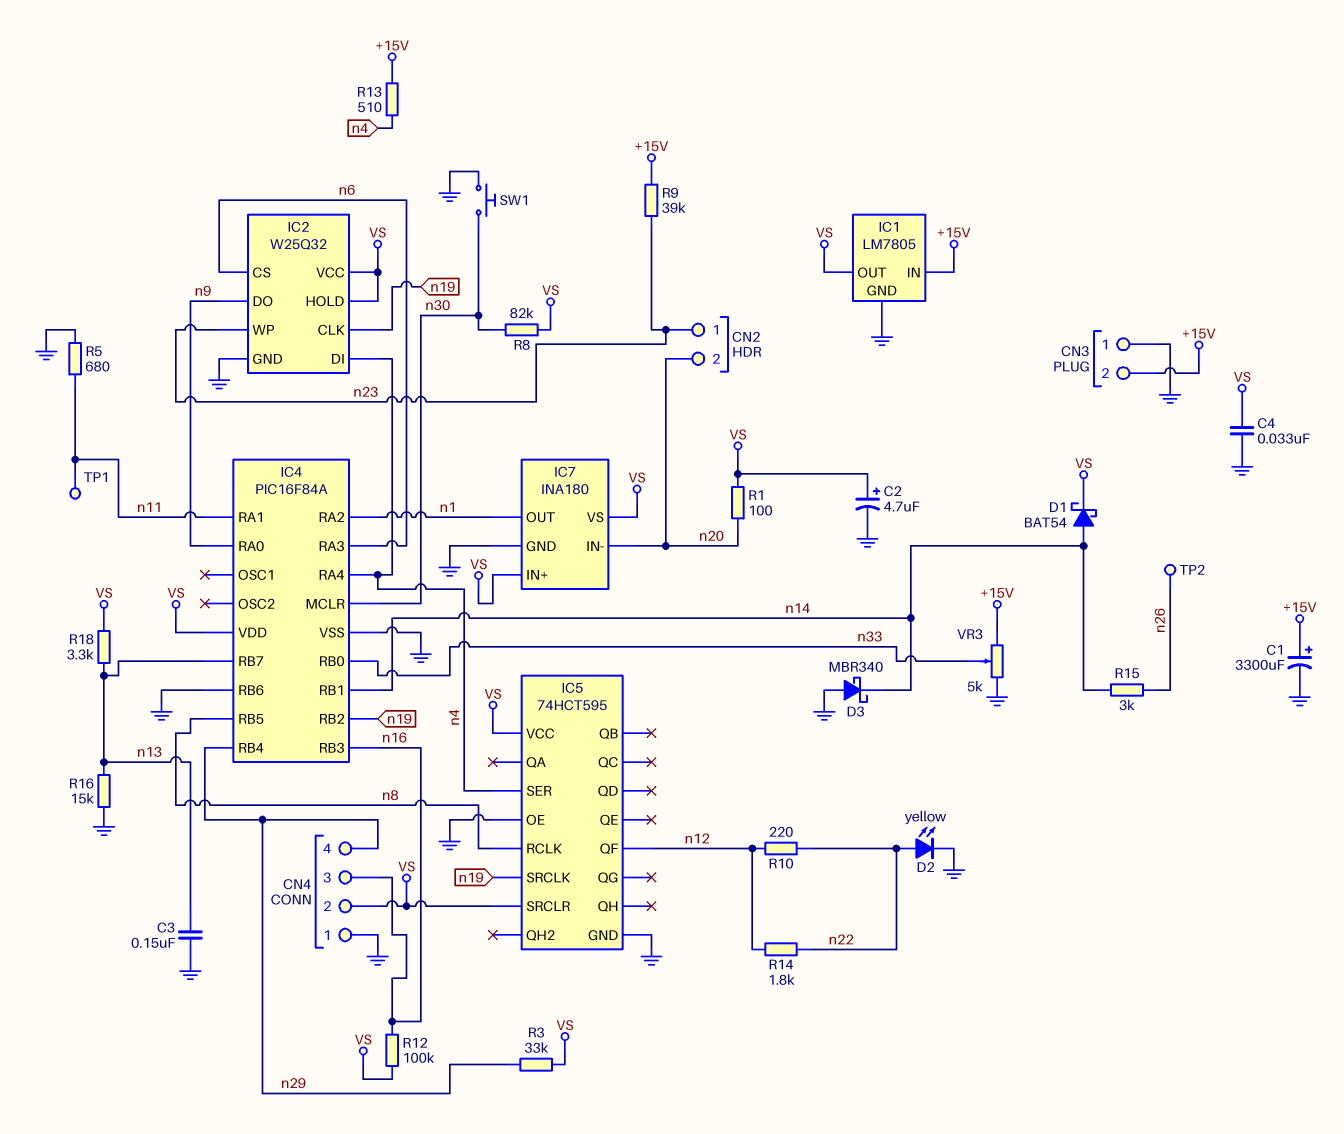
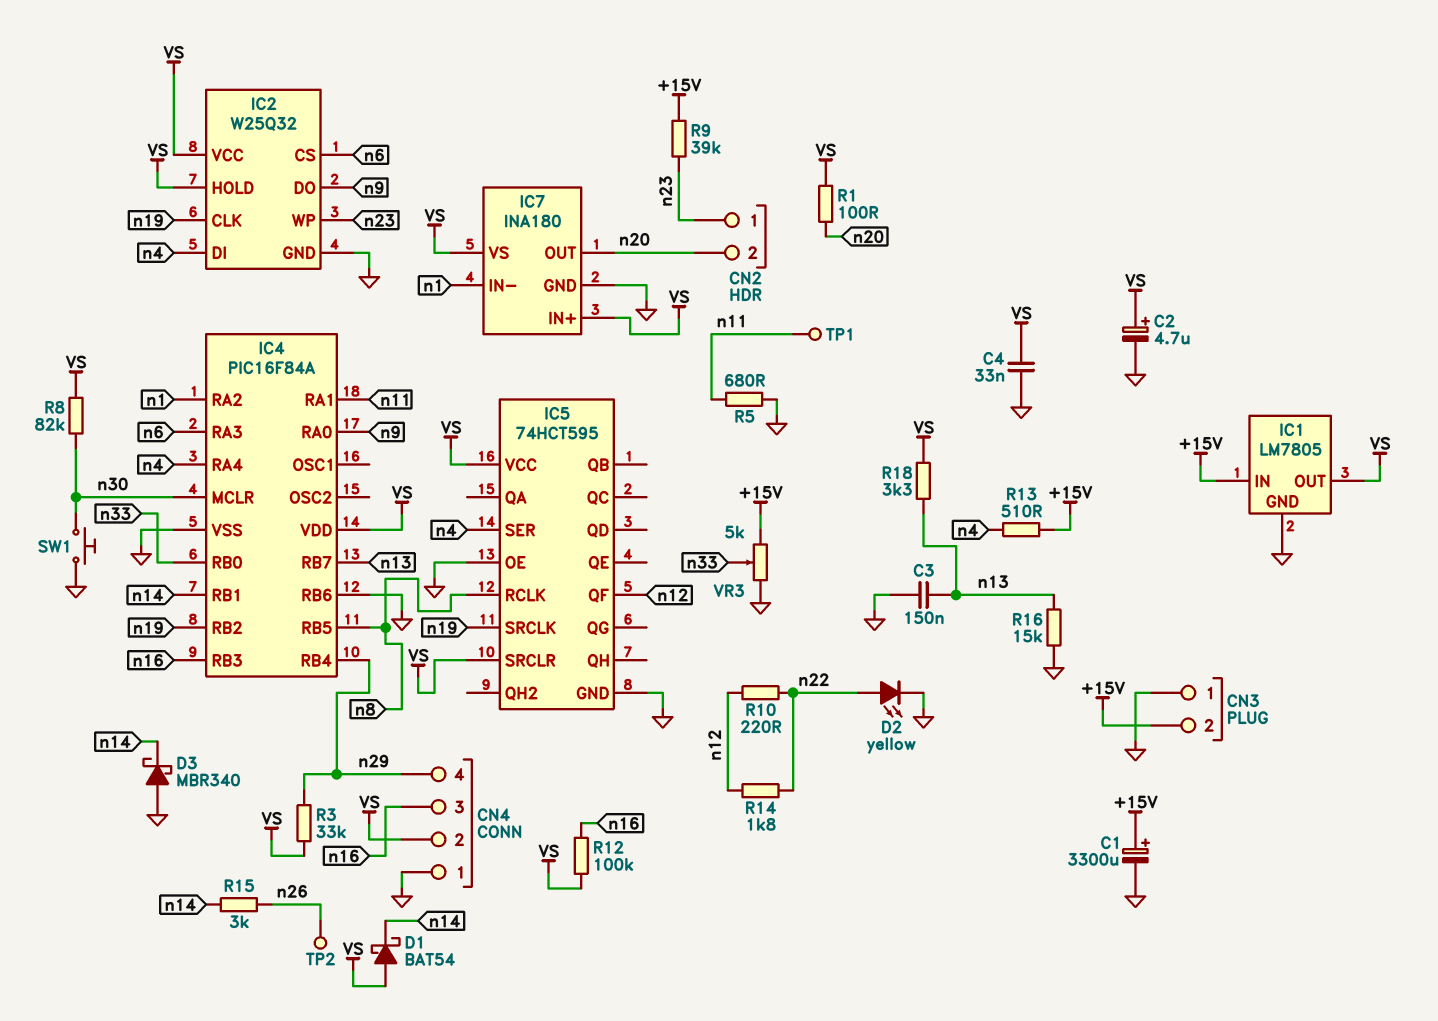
D1: schottky BAT54 (A n14, K VS) -> schottky BAT54 (A VS, K n14)
IC7 pin IN-: n20 -> n1
IC7 pin OUT: n1 -> n20

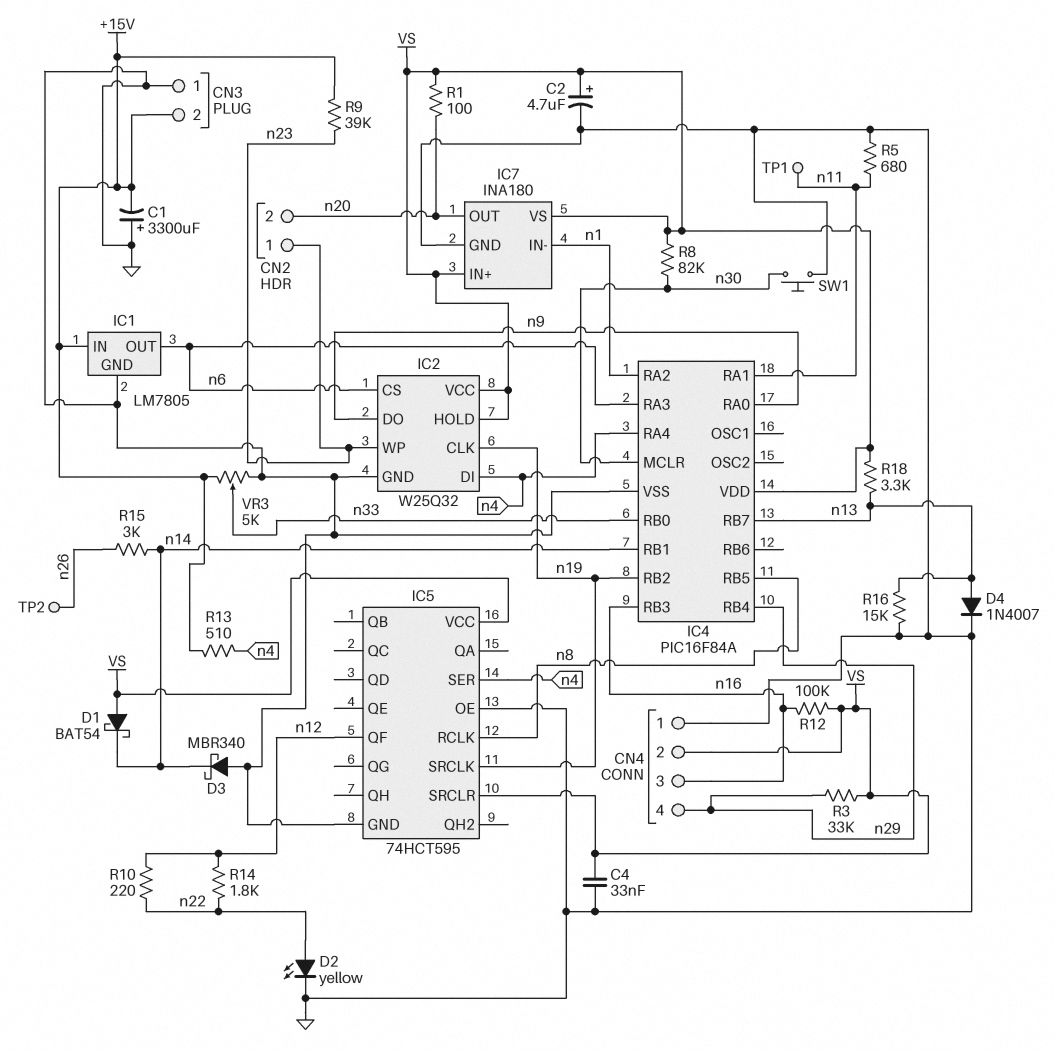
C1: 3300uF (plus +15V, minus GND) -> 3300uF (plus GND, minus +15V)
C3: 150nF (GND, n13) -> none
D4: none -> diode 1N4007 (A n13, K GND)
IC1 pin OUT: VS -> n6
IC4 pin RB6: GND -> none

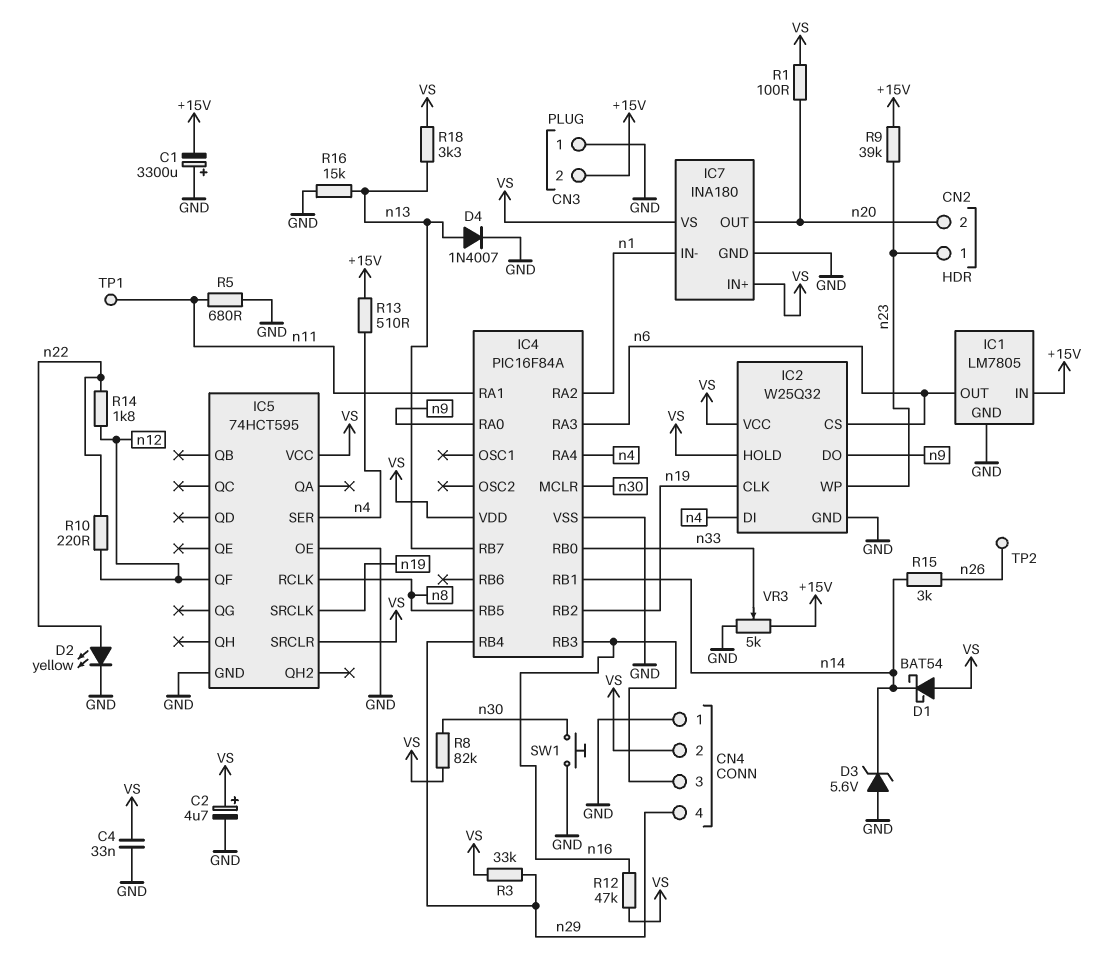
D3: schottky MBR340 (A GND, K n14) -> zener 5.6V (A GND, K n14)
R12: 100k (VS, n16) -> 47k (VS, n16)

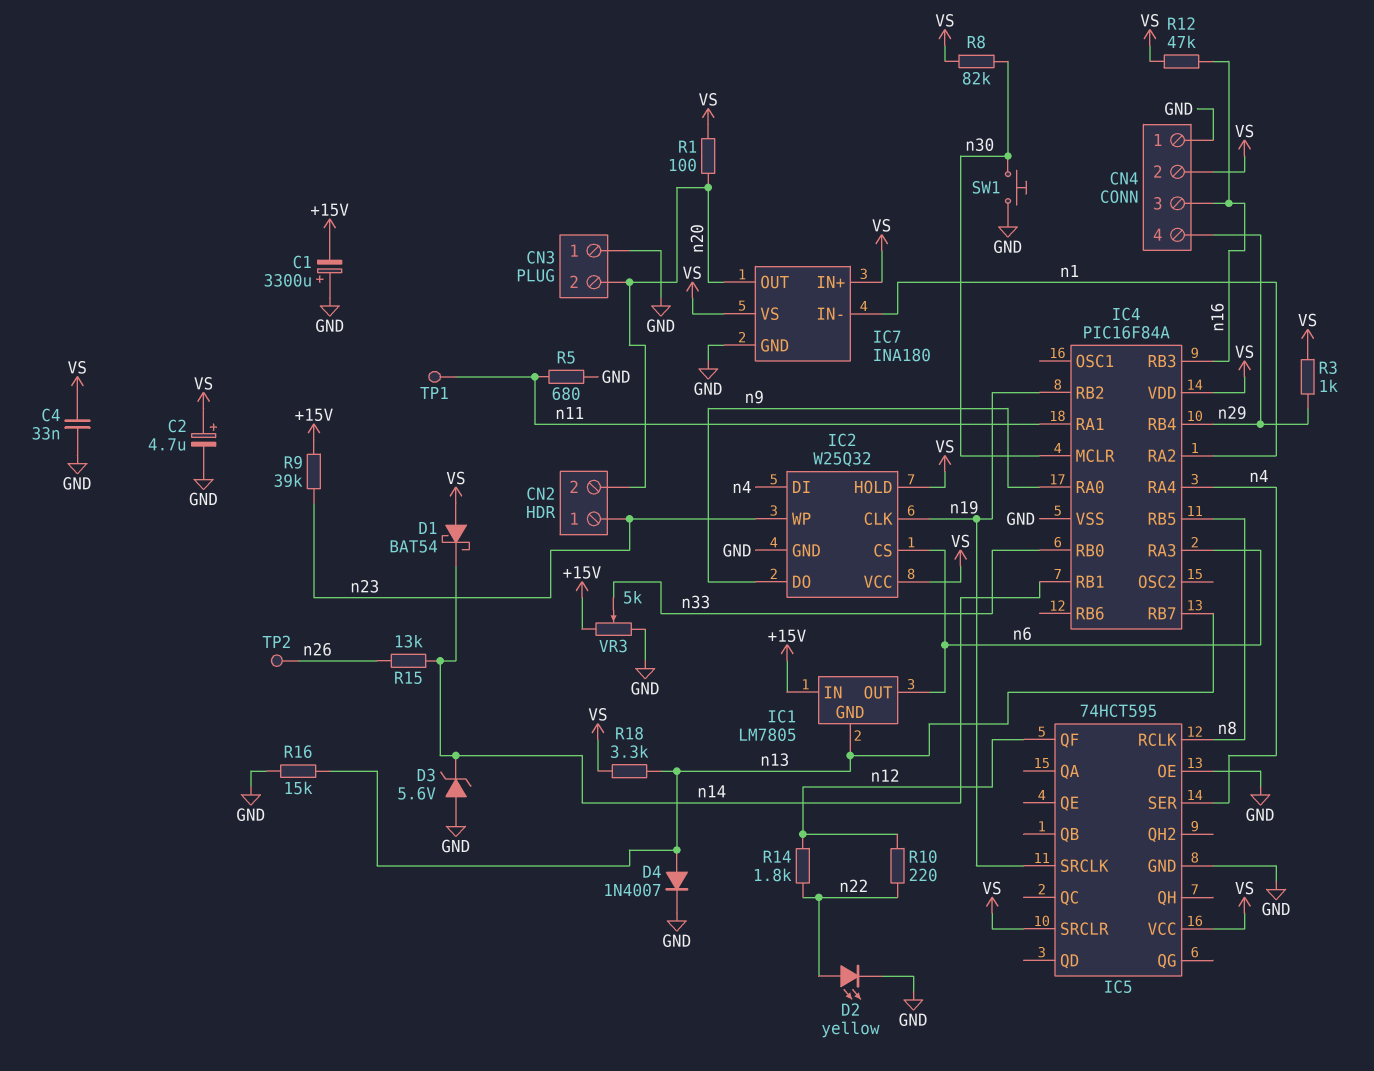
CN3 pin 2: +15V -> n20
IC1 pin GND: GND -> n13
R3: 33k (VS, n29) -> 1k (VS, n29)
R13: 510 (+15V, n4) -> none
R15: 3k (n14, n26) -> 13k (n14, n26)

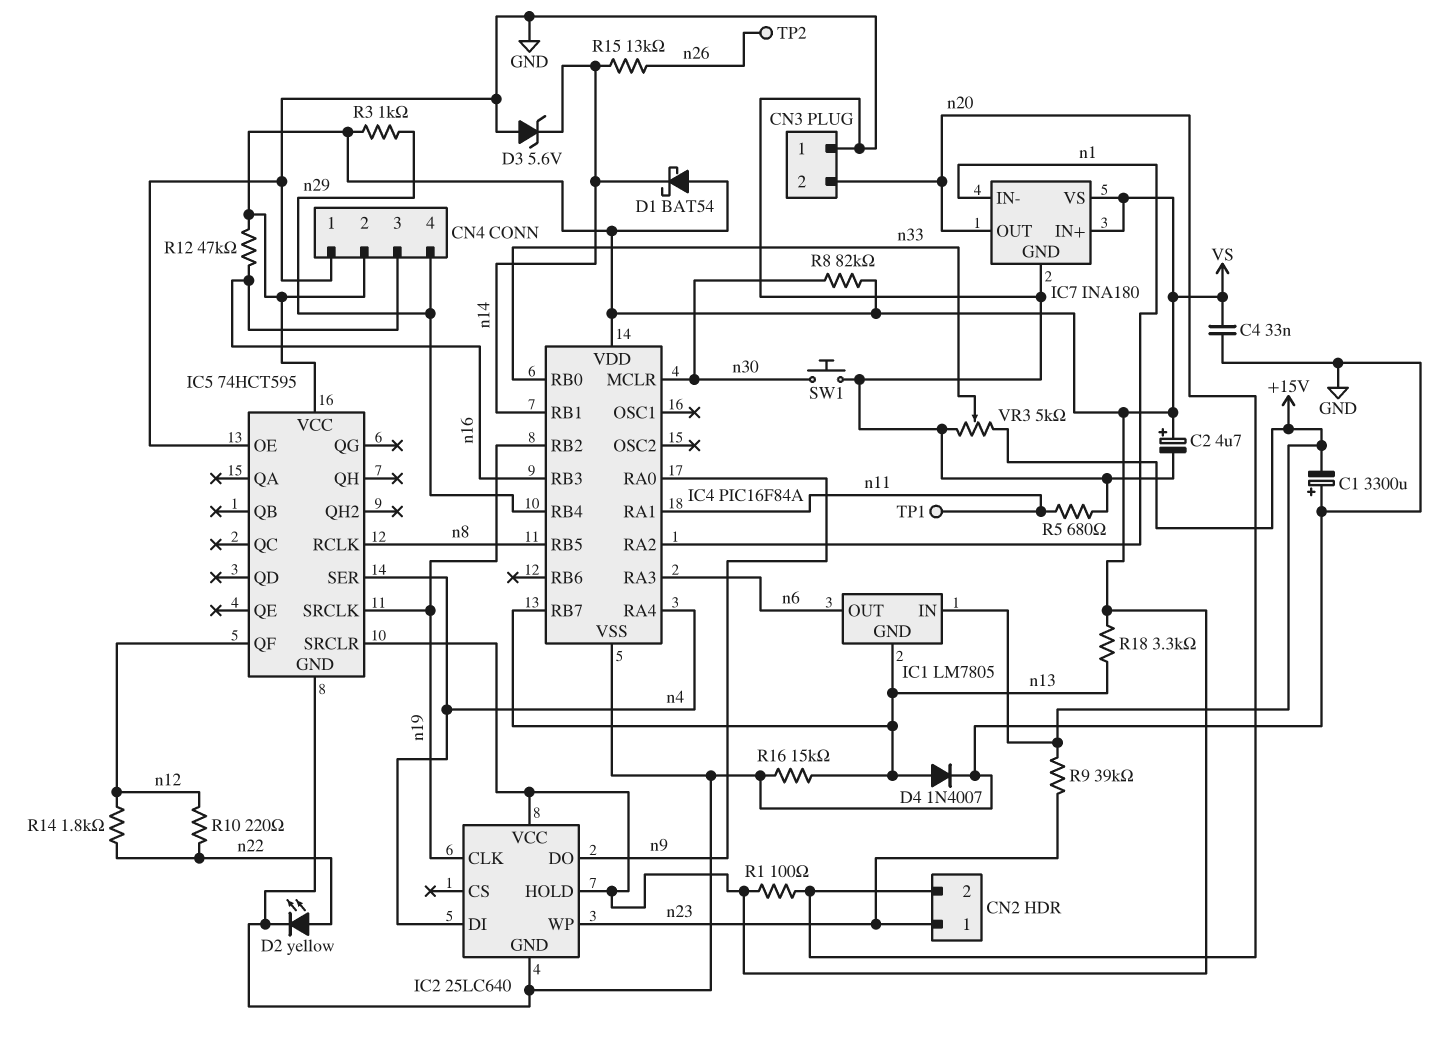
IC2: W25Q32 -> 25LC640
IC2 pin CS: n6 -> none

